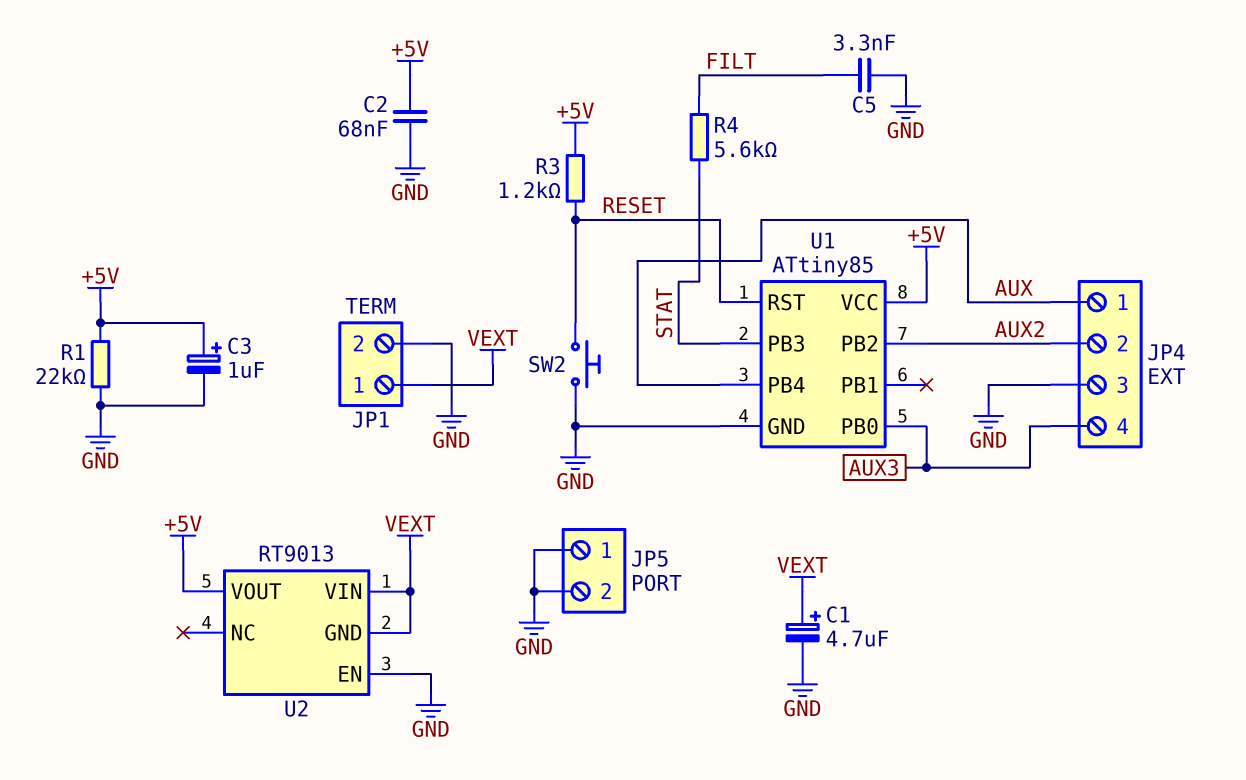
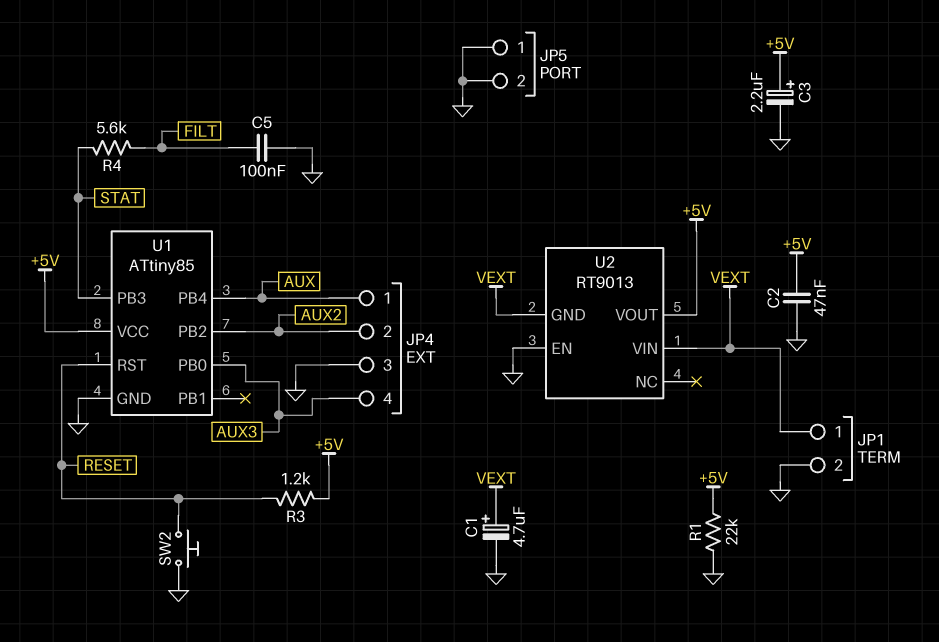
C2: 68nF (+5V, GND) -> 47nF (+5V, GND)
C3: 1uF (plus +5V, minus GND) -> 2.2uF (plus +5V, minus GND)
C5: 3.3nF (FILT, GND) -> 100nF (FILT, GND)

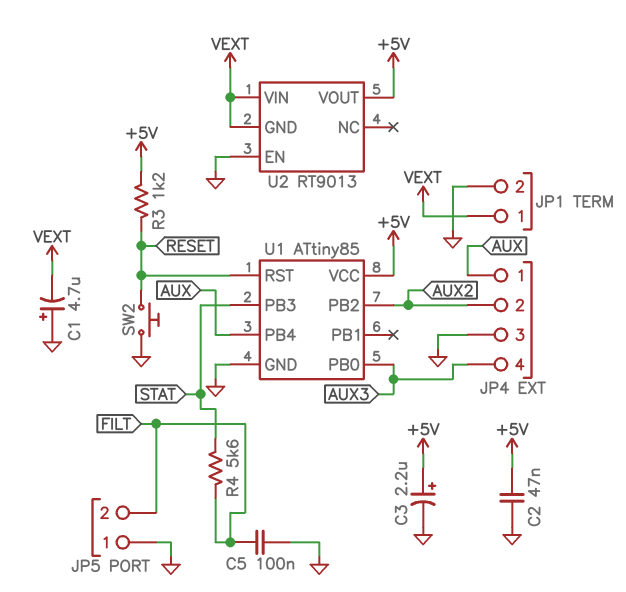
C1: 4.7uF (plus VEXT, minus GND) -> 4.7uF (plus GND, minus VEXT)
JP5 pin 2: GND -> FILT
R1: 22k (+5V, GND) -> none

